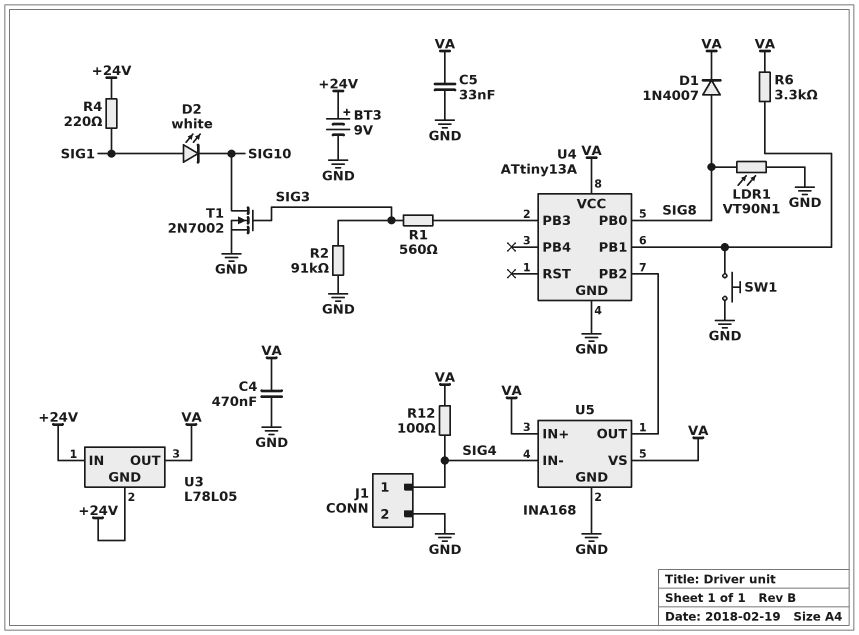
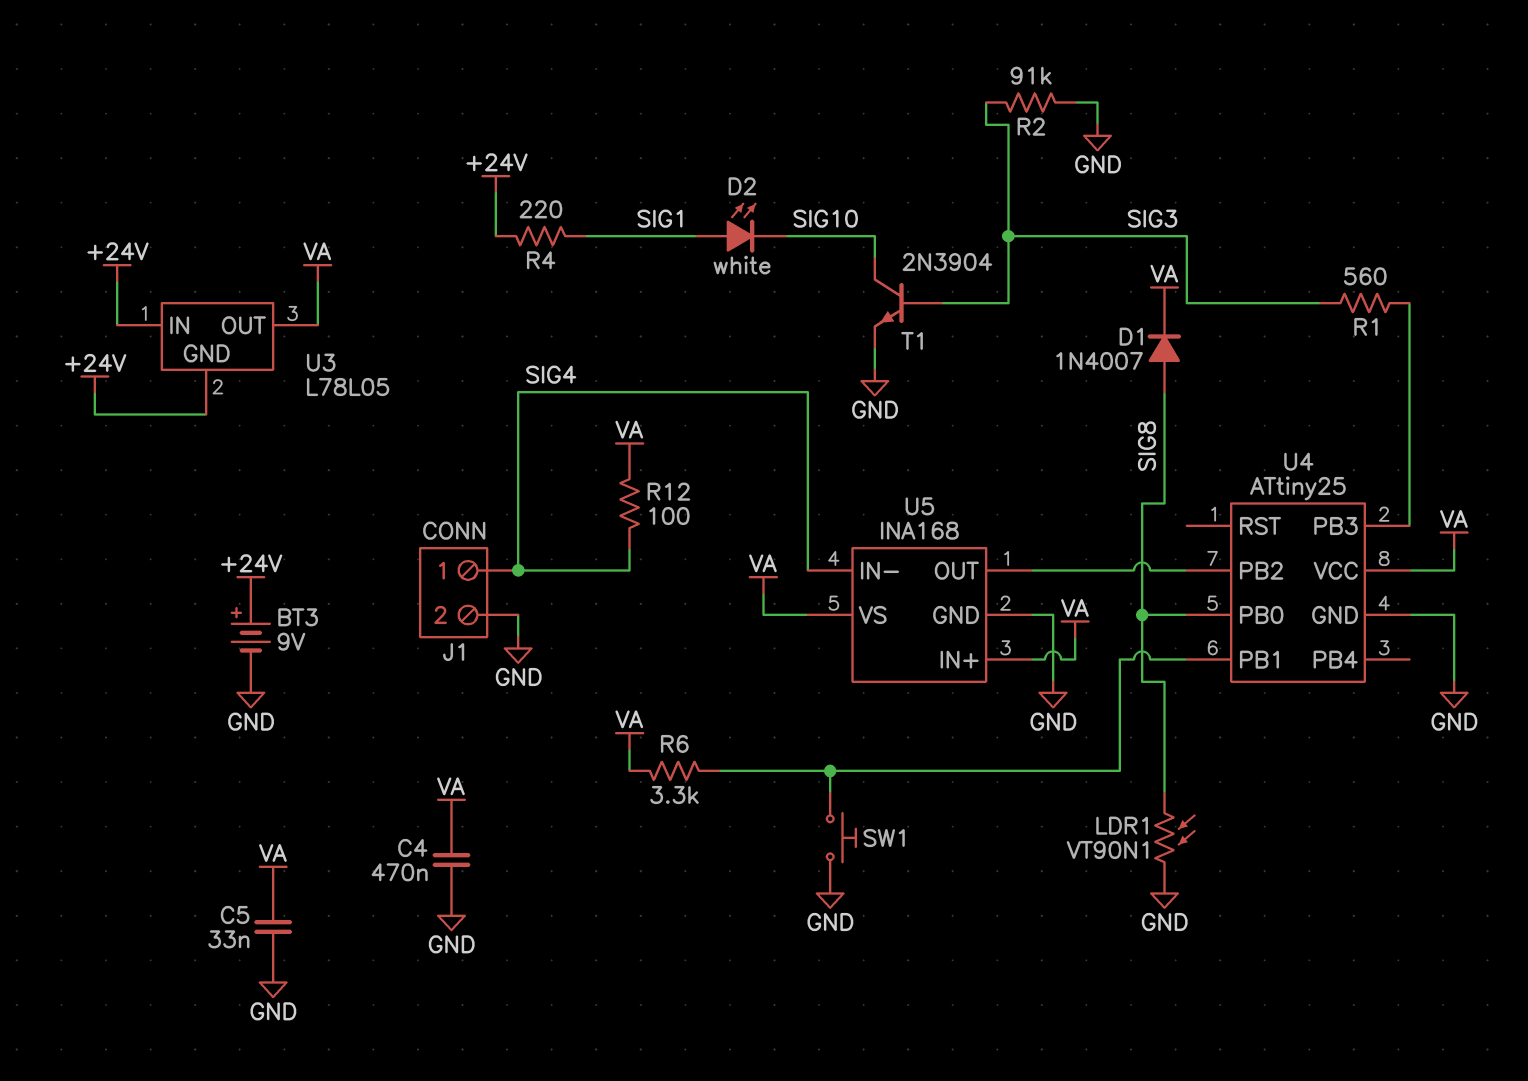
T1: NMOS 2N7002 (G SIG3, D SIG10, S GND) -> NPN 2N3904 (B SIG3, C SIG10, E GND)
U4: ATtiny13A -> ATtiny25

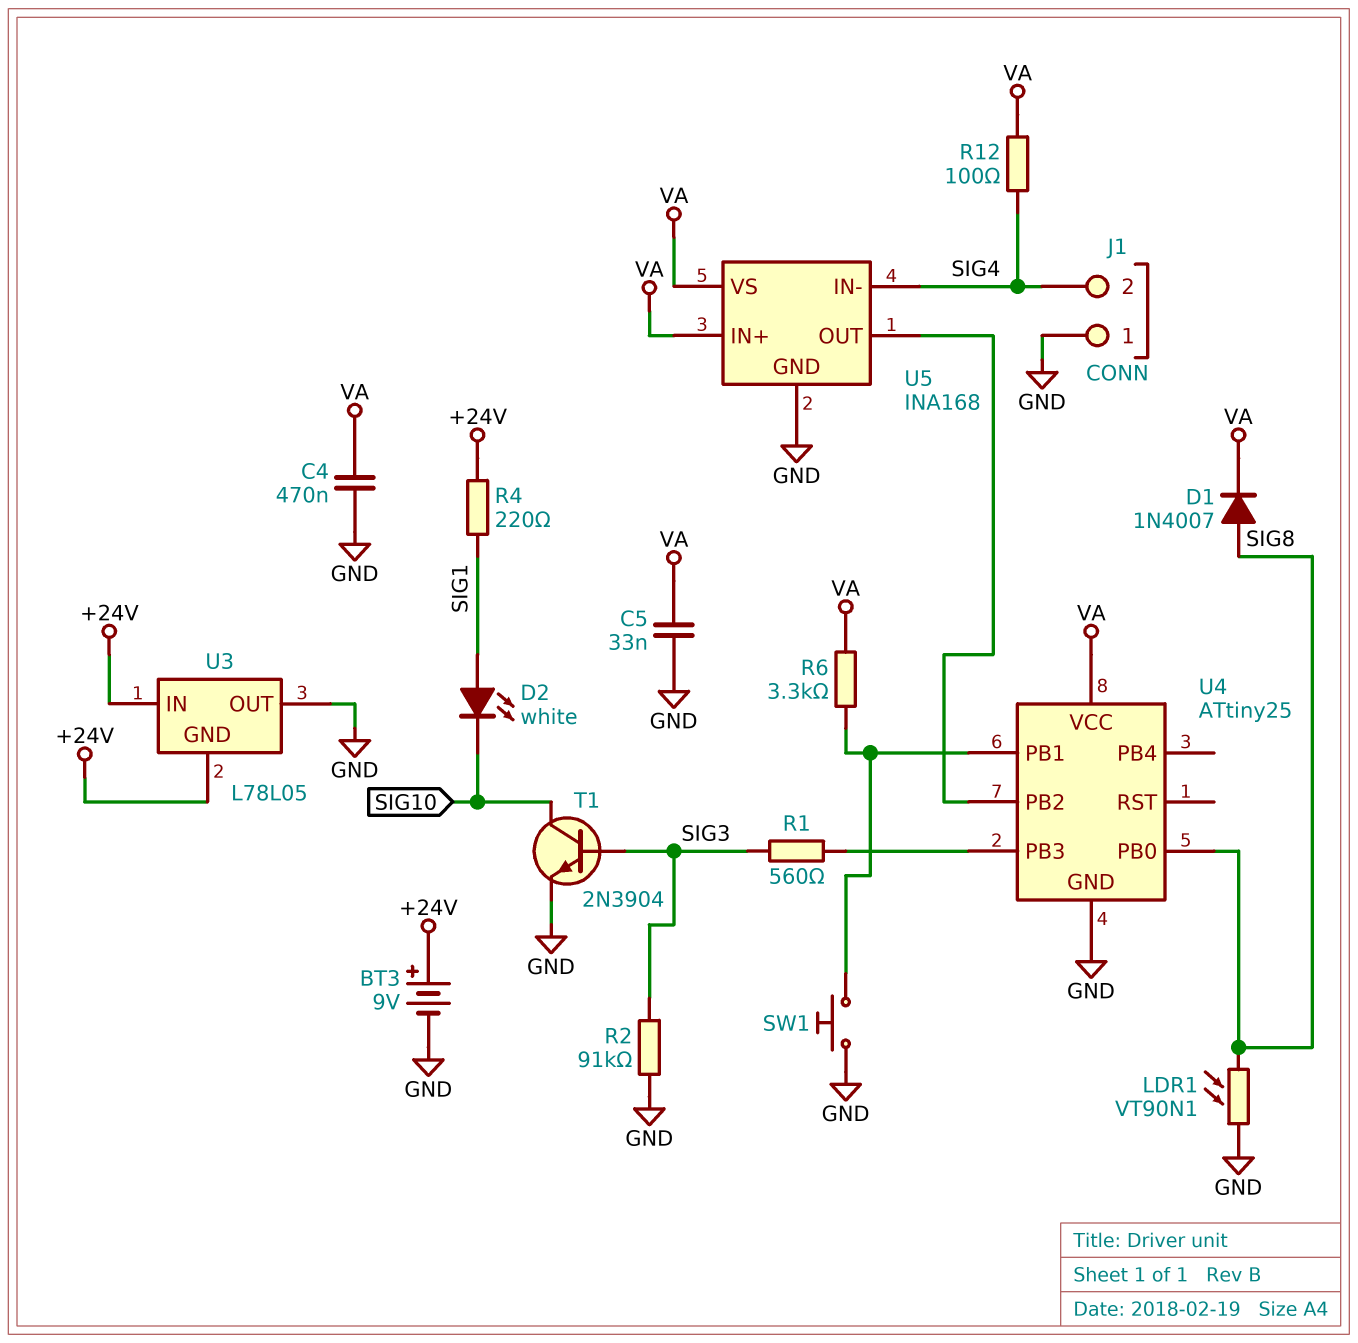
J1 pin 1: SIG4 -> GND
J1 pin 2: GND -> SIG4
U3 pin OUT: VA -> GND

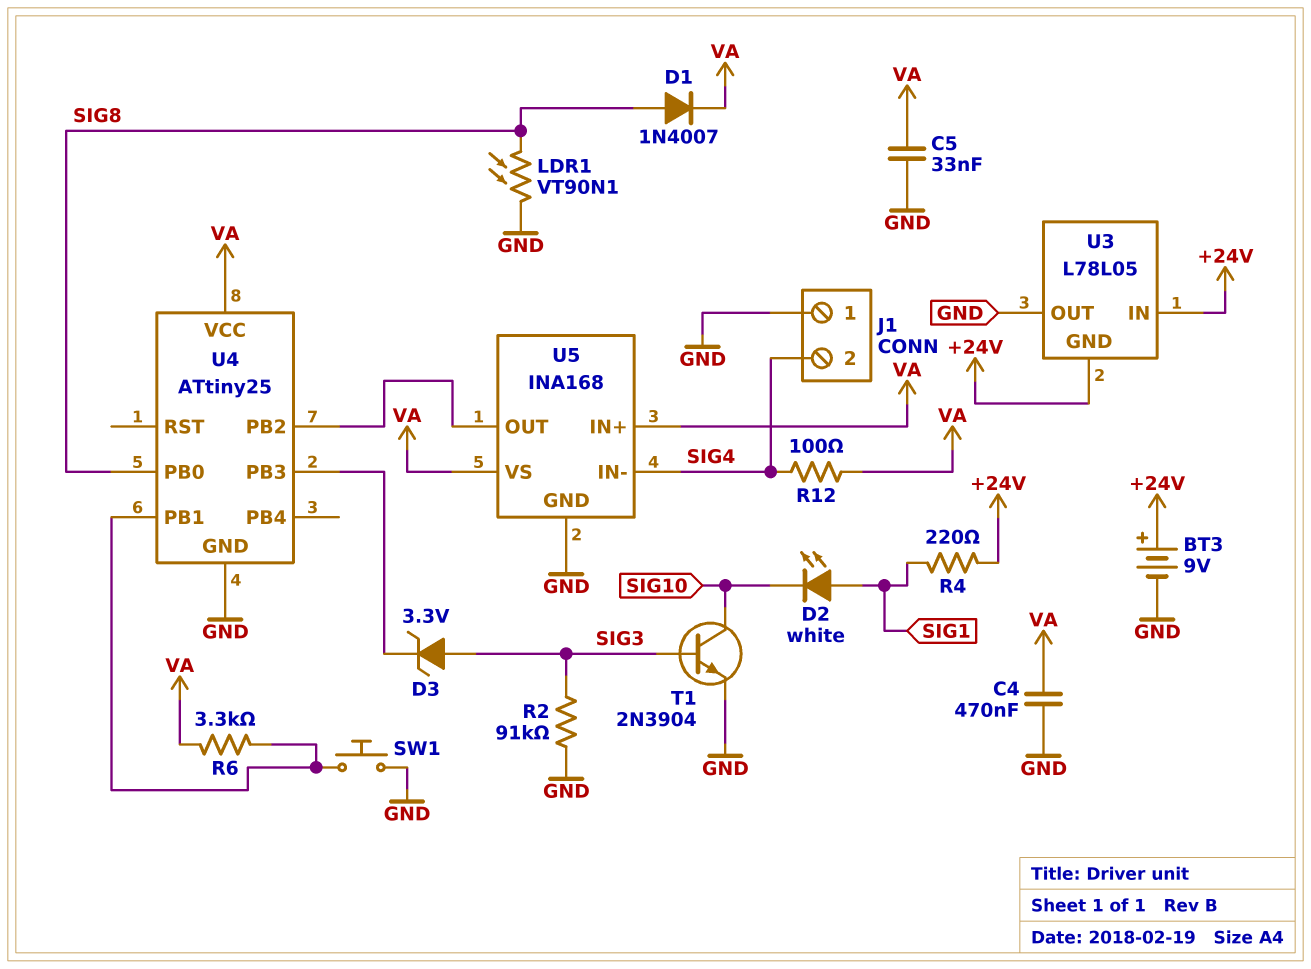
D3: none -> zener 3.3V (A SIG3, K U4/PB3)
R1: 560 (SIG3, U4/PB3) -> none

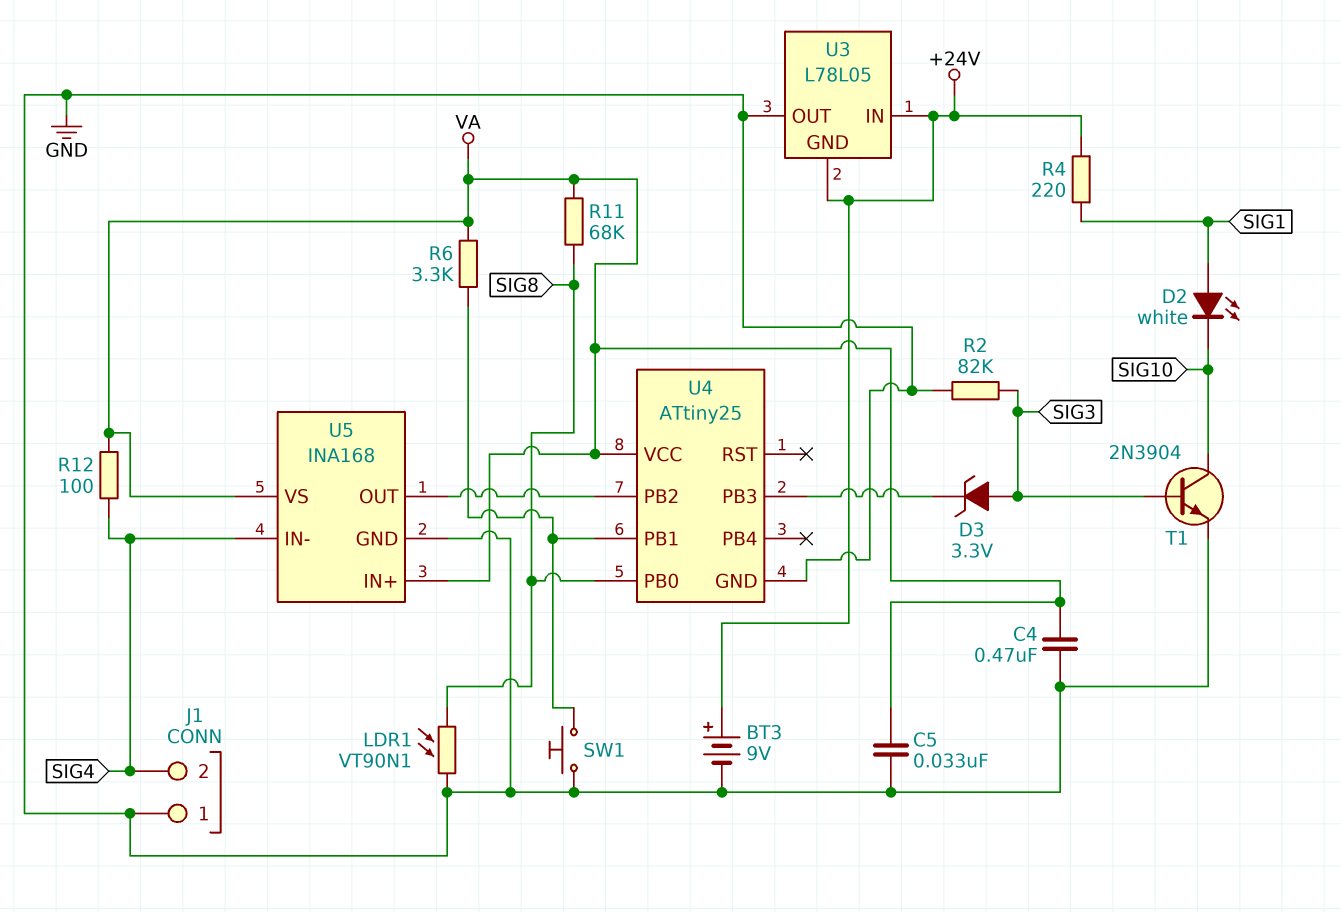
D1: diode 1N4007 (A SIG8, K VA) -> none
R2: 91k (GND, SIG3) -> 82k (GND, SIG3)
R11: none -> 68k (SIG8, VA)

